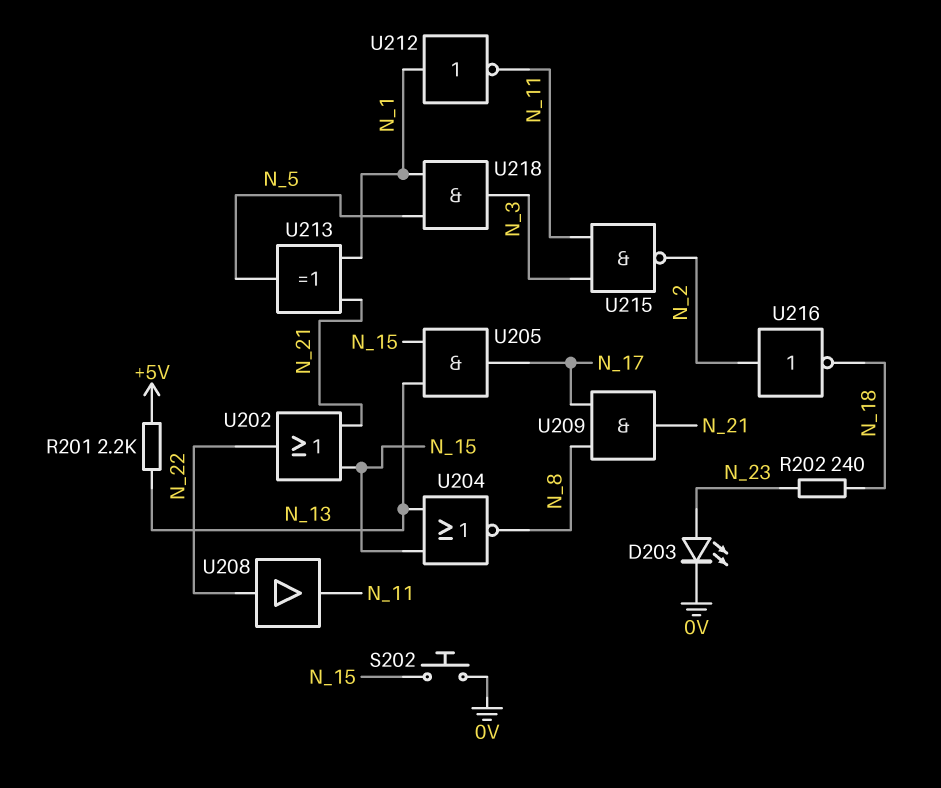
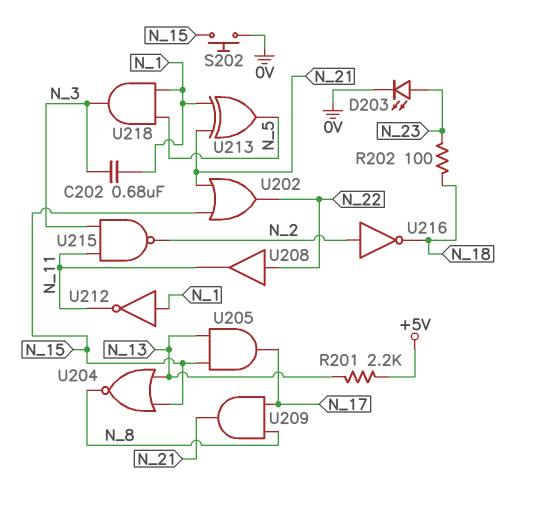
C202: none -> 680nF (N_1, N_3)
R202: 240 (N_18, N_23) -> 100 (N_18, N_23)

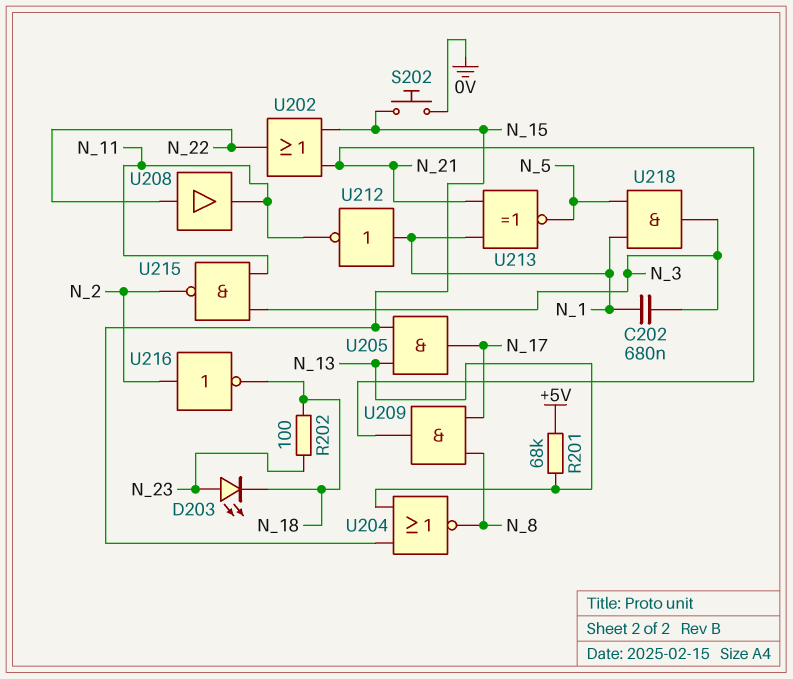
D203: LED (A N_23, K 0V) -> LED (A N_23, K N_18)
R201: 2.2k (+5V, N_13) -> 68k (+5V, N_13)
U213: XOR (in N_1, in N_21, out N_5) -> XNOR (in N_1, in N_21, out N_5)

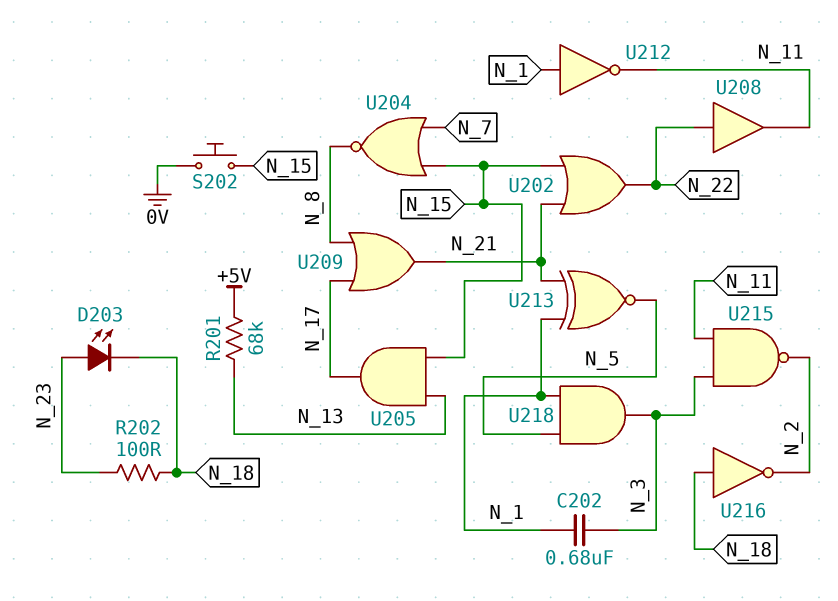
U204: NOR (in N_13, in N_15, out N_8) -> NOR (in N_7, in N_15, out N_8)
U209: AND (in N_8, in N_17, out N_21) -> OR (in N_8, in N_17, out N_21)
U216: NOT (in N_2, out N_18) -> NOT (in N_18, out N_2)

